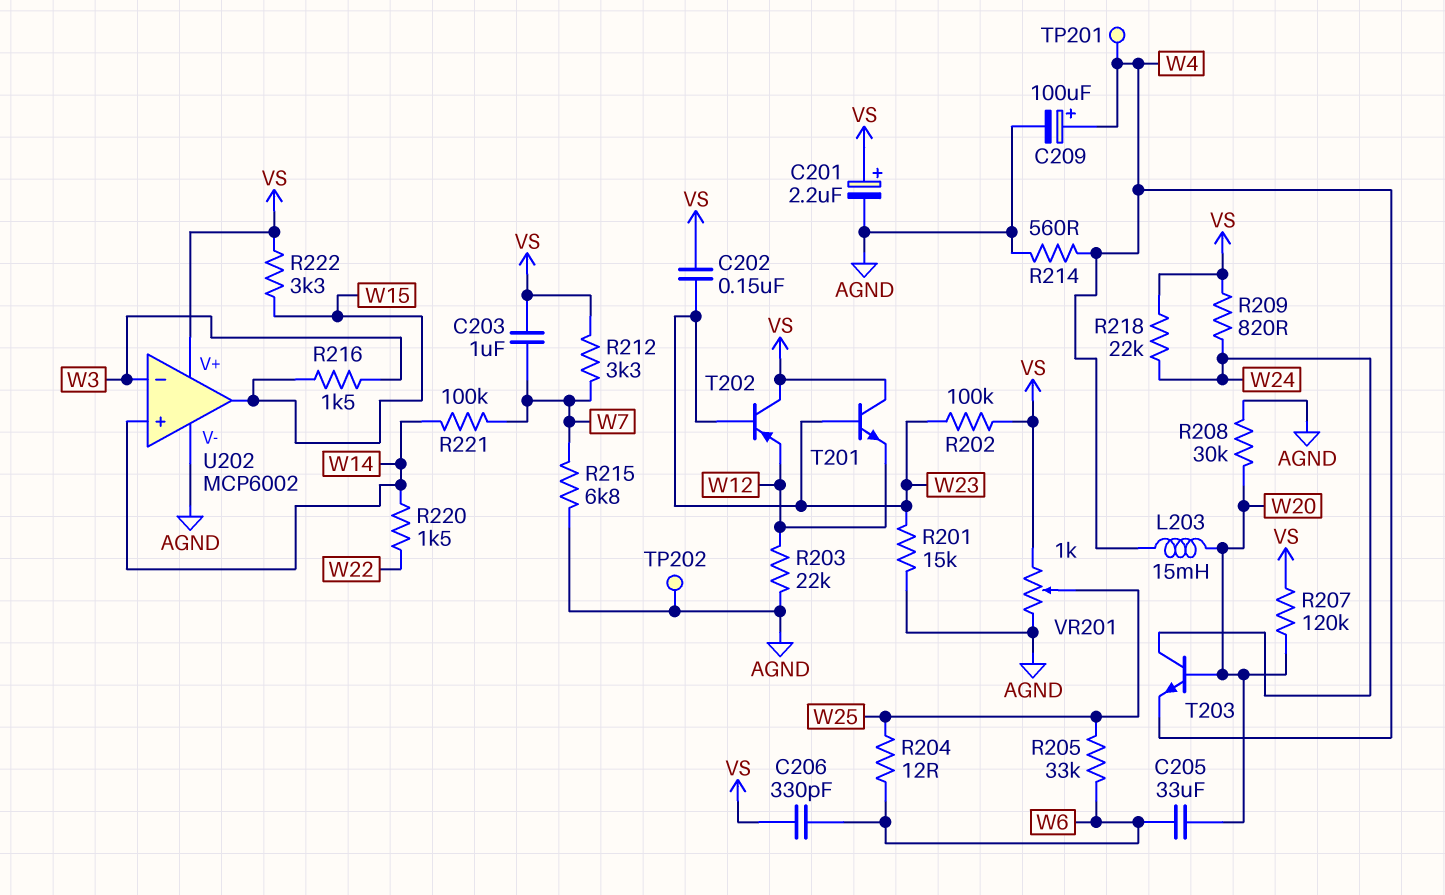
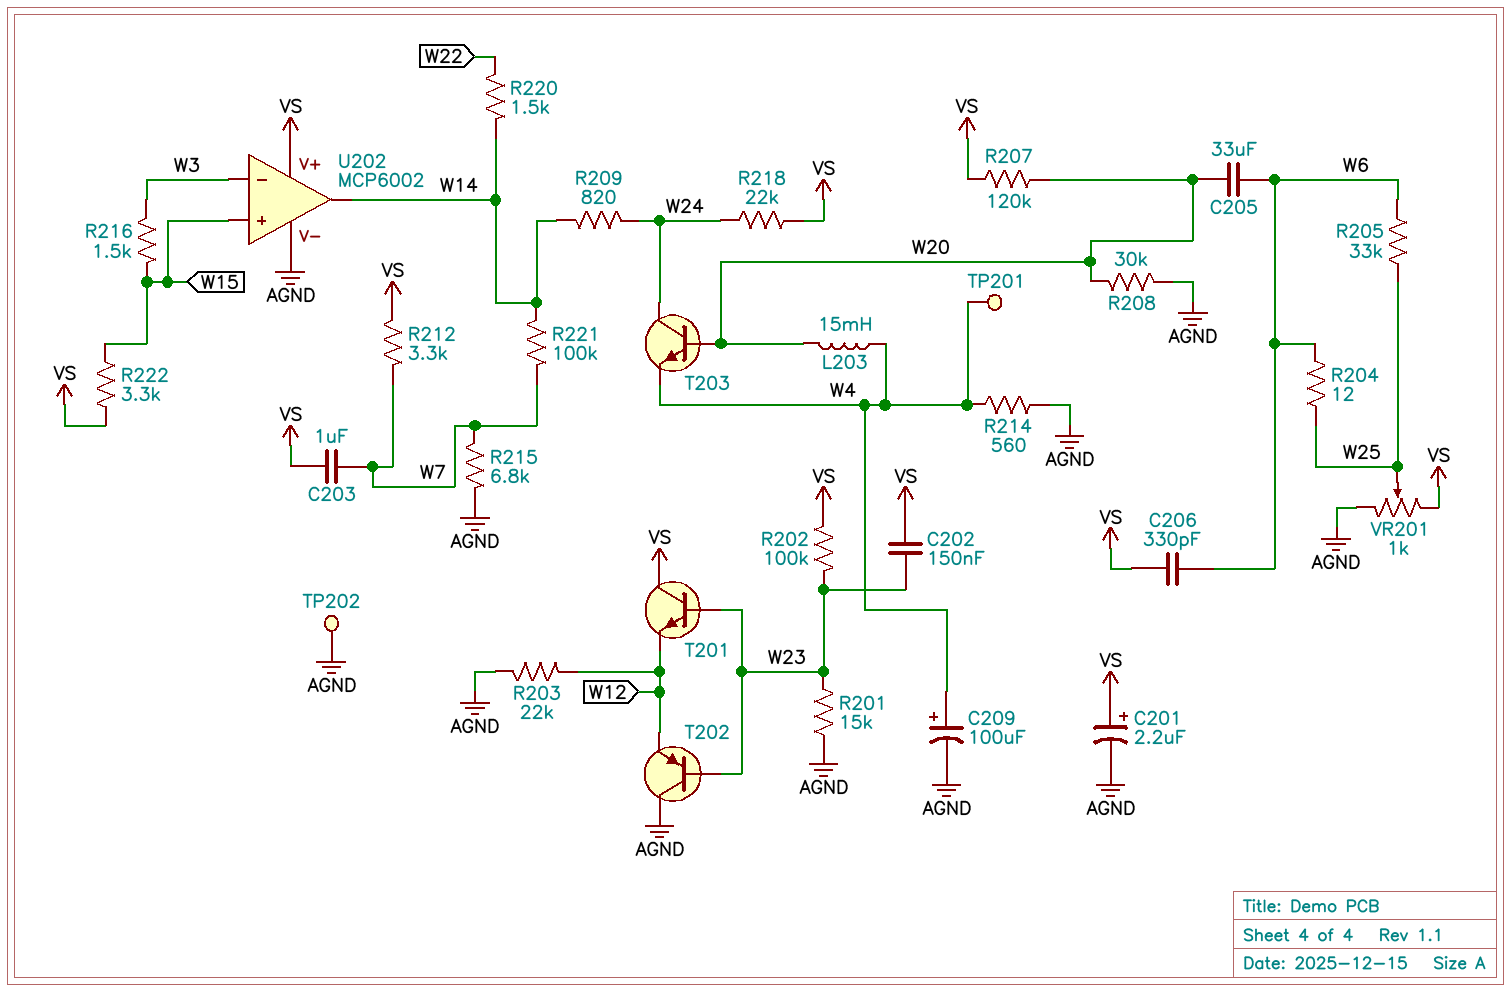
R209: 820 (VS, W24) -> 820 (W14, W24)
T202: PNP (B W23, C VS, E W12) -> PNP (B W23, C AGND, E W12)
U202 pin in+: W14 -> W15
U202 pin out: W15 -> W14

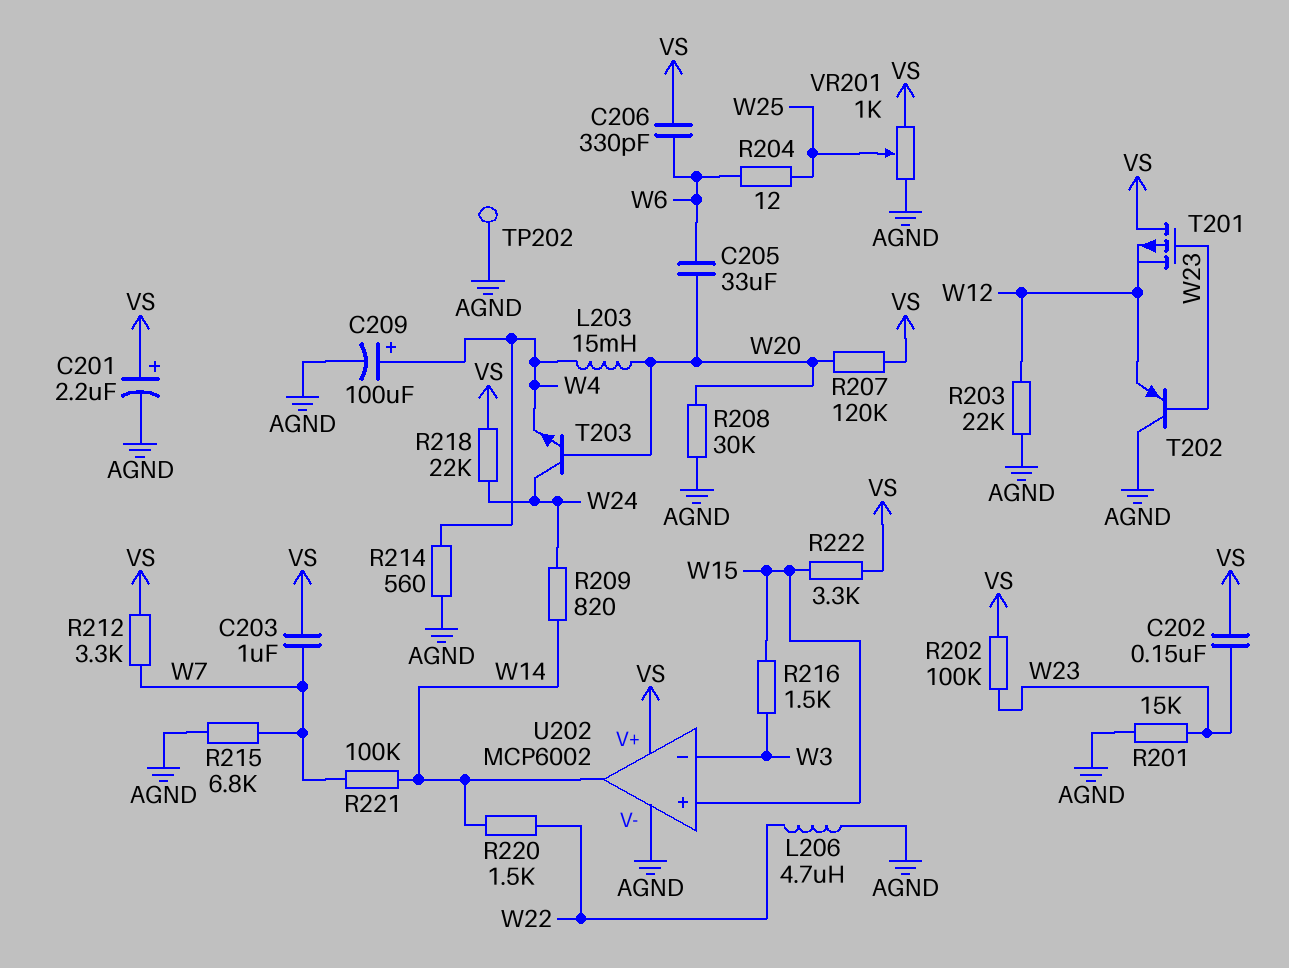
L206: none -> 4.7uH (AGND, W22)
R205: 33k (W6, W25) -> none
T201: NPN (B W23, C VS, E W12) -> PMOS (G W23, D VS, S W12)
TP201: test point (W4) -> none

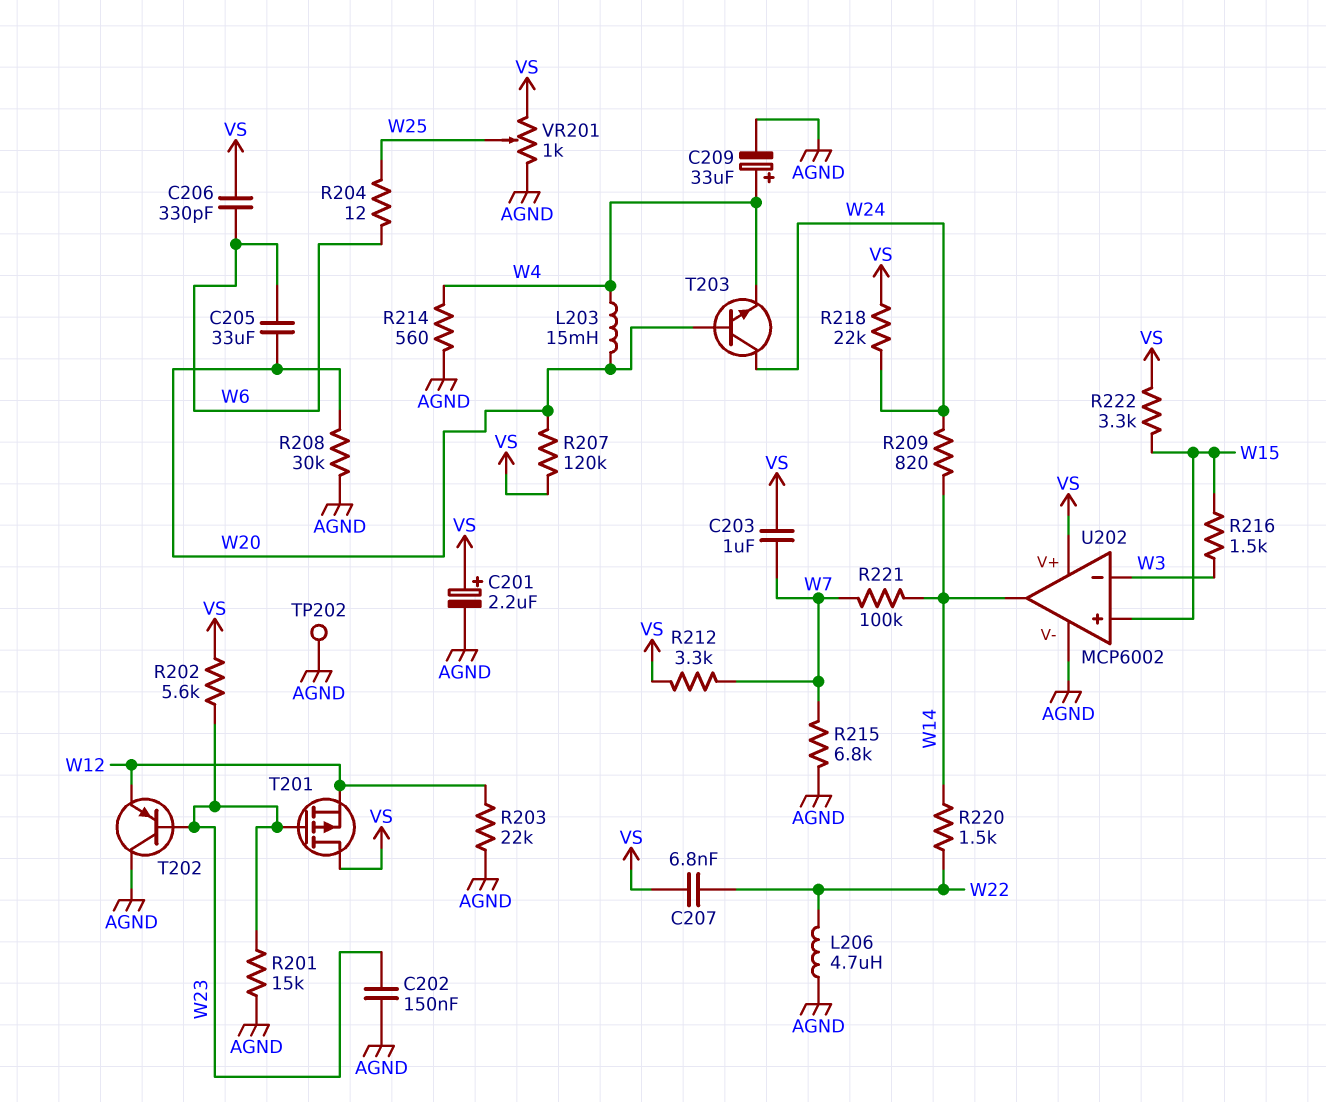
C202: 150nF (VS, W23) -> 150nF (AGND, W23)
C207: none -> 6.8nF (VS, W22)
C209: 100uF (plus W4, minus AGND) -> 33uF (plus W4, minus AGND)
R202: 100k (VS, W23) -> 5.6k (VS, W23)

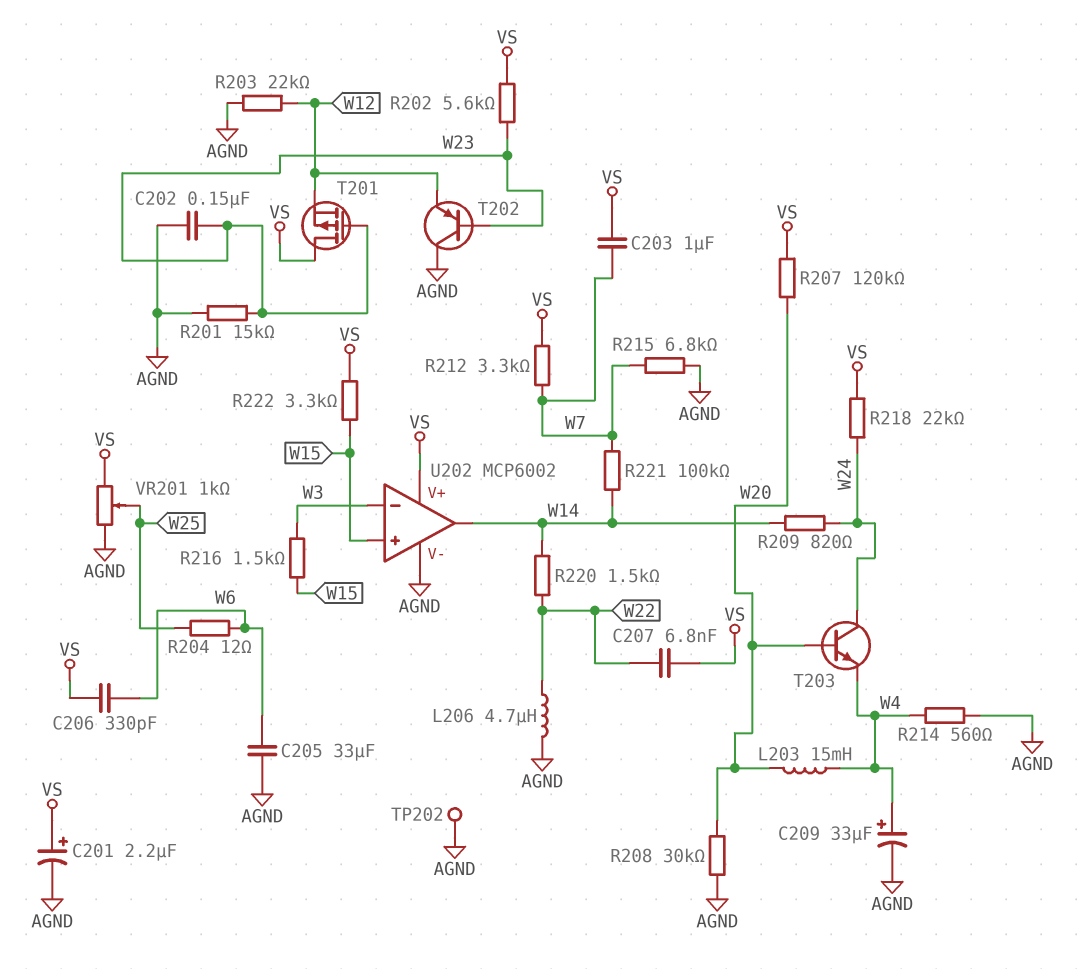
C205: 33uF (W6, W20) -> 33uF (AGND, W6)

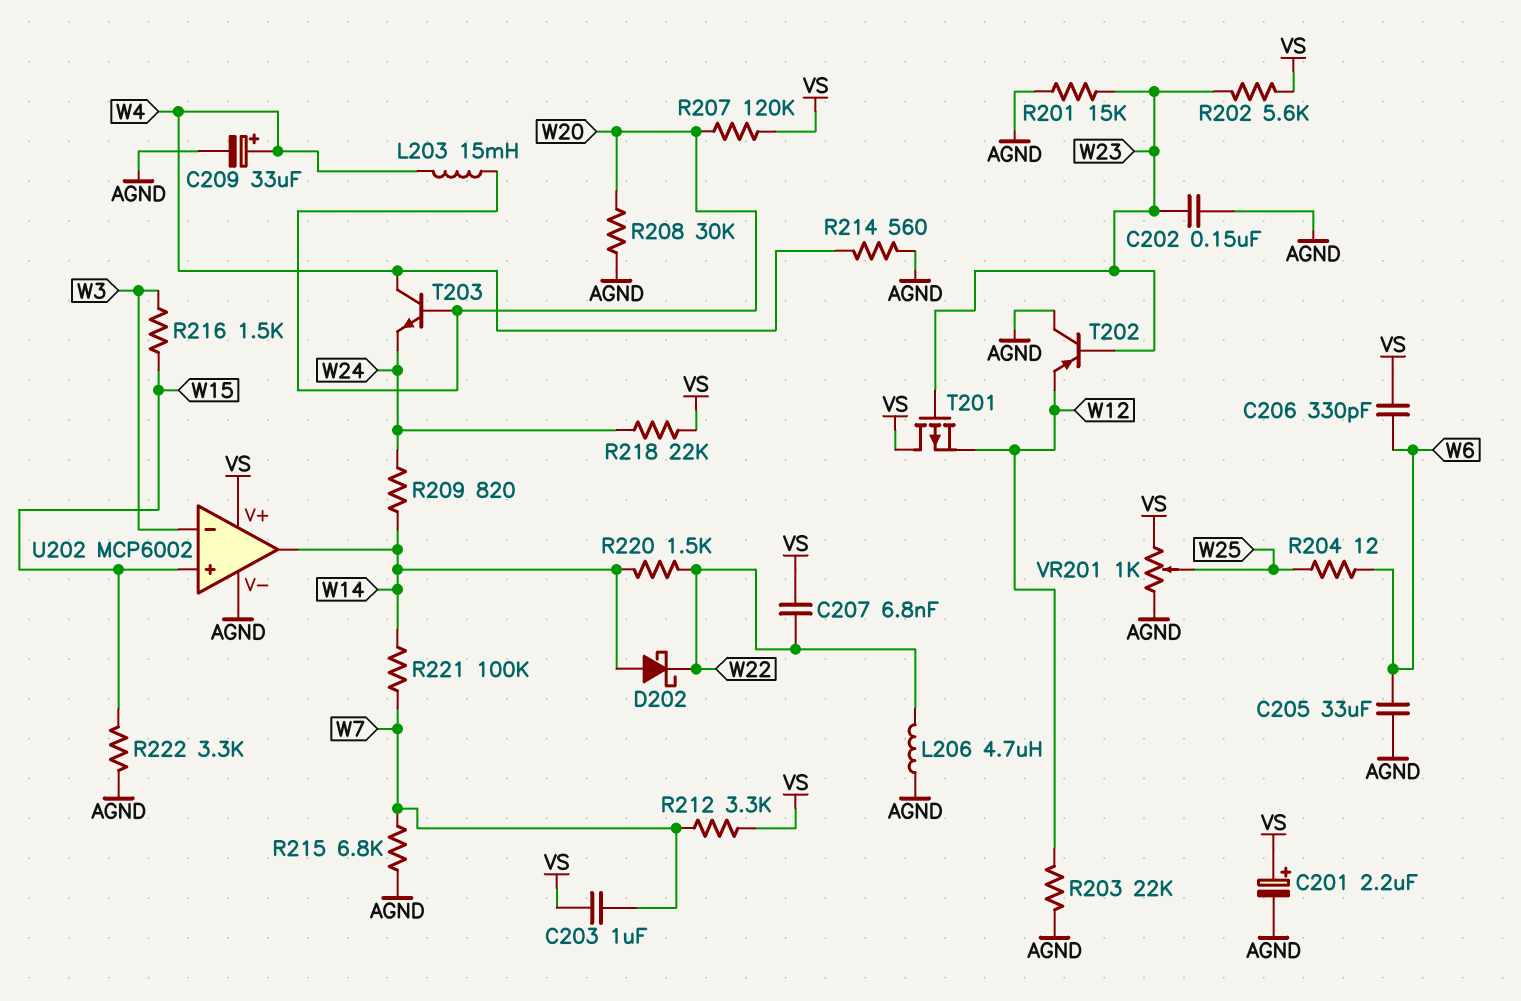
D202: none -> schottky (A W14, K W22)
R222: 3.3k (VS, W15) -> 3.3k (AGND, W15)
T203: NPN (B W20, C W24, E W4) -> NPN (B W20, C W4, E W24)
TP202: test point (AGND) -> none

